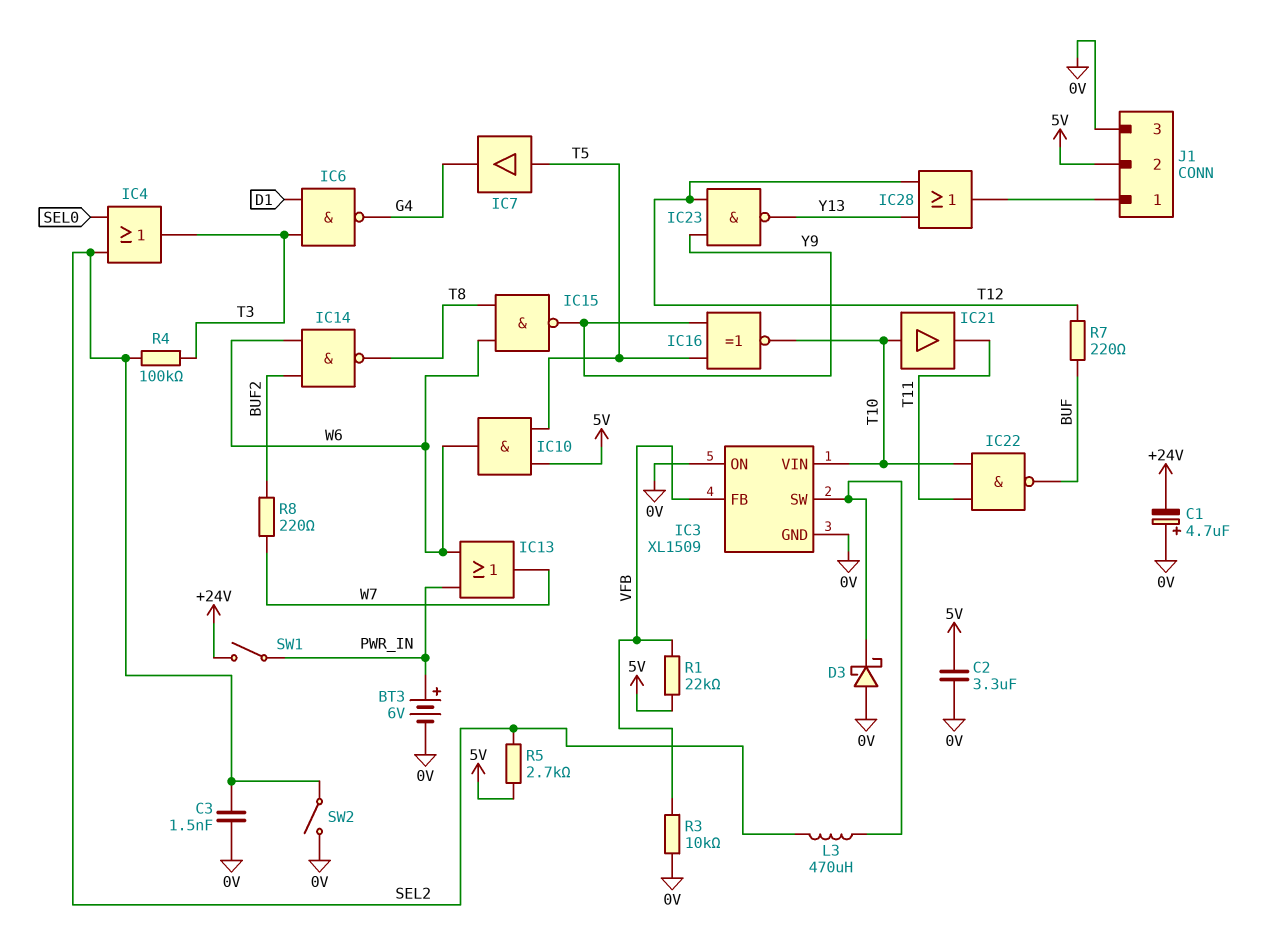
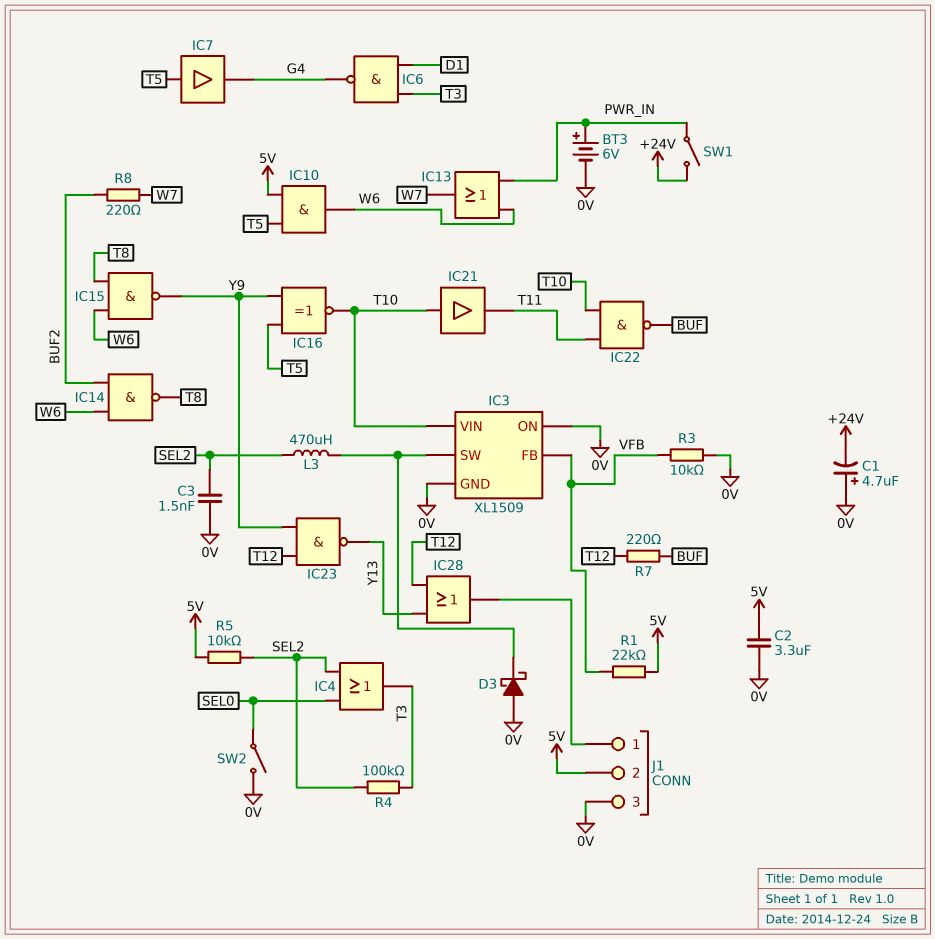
R5: 2.7k (5V, SEL2) -> 10k (5V, SEL2)
SW2: switch (0V, SEL2) -> switch (0V, SEL0)

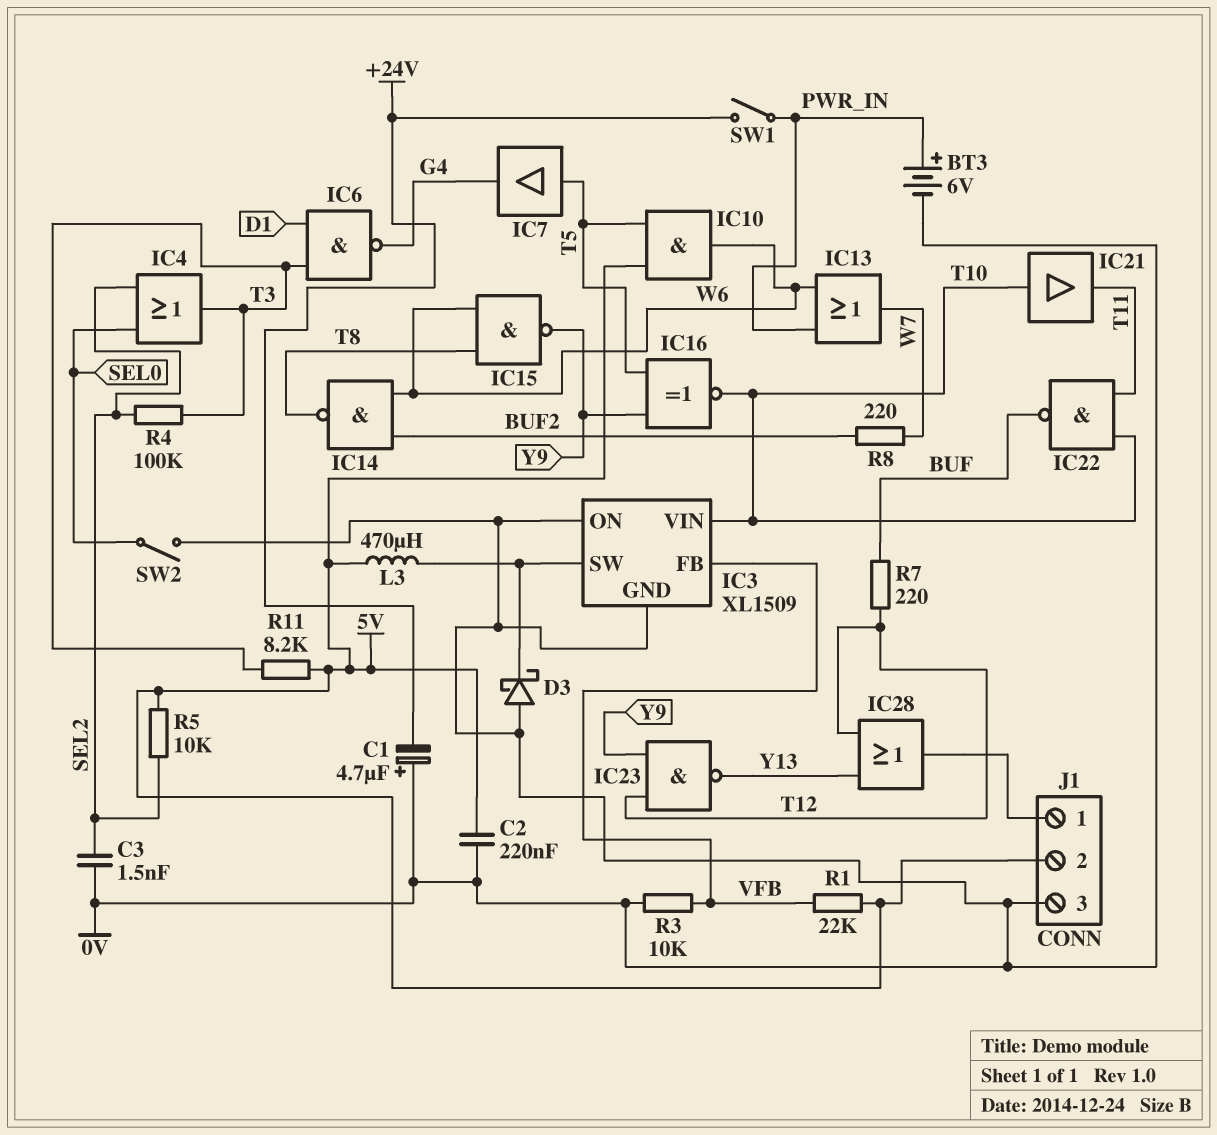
C2: 3.3uF (0V, 5V) -> 220nF (0V, 5V)
L3: 470uH (IC3/SW, SEL2) -> 470uH (5V, IC3/SW)
R11: none -> 8.2k (5V, T3)

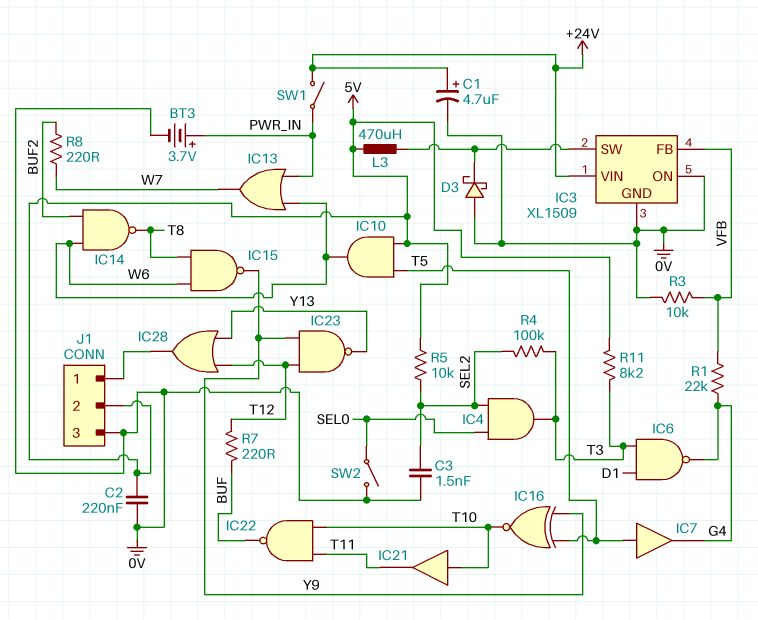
BT3: 6V (plus PWR_IN, minus 0V) -> 3.7V (plus PWR_IN, minus 0V)
C1: 4.7uF (plus 0V, minus +24V) -> 4.7uF (plus +24V, minus 0V)
IC3 pin VIN: T10 -> +24V
IC4: OR (in SEL0, in SEL2, out T3) -> AND (in SEL0, in SEL2, out T3)
R1: 22k (5V, VFB) -> 22k (G4, VFB)

